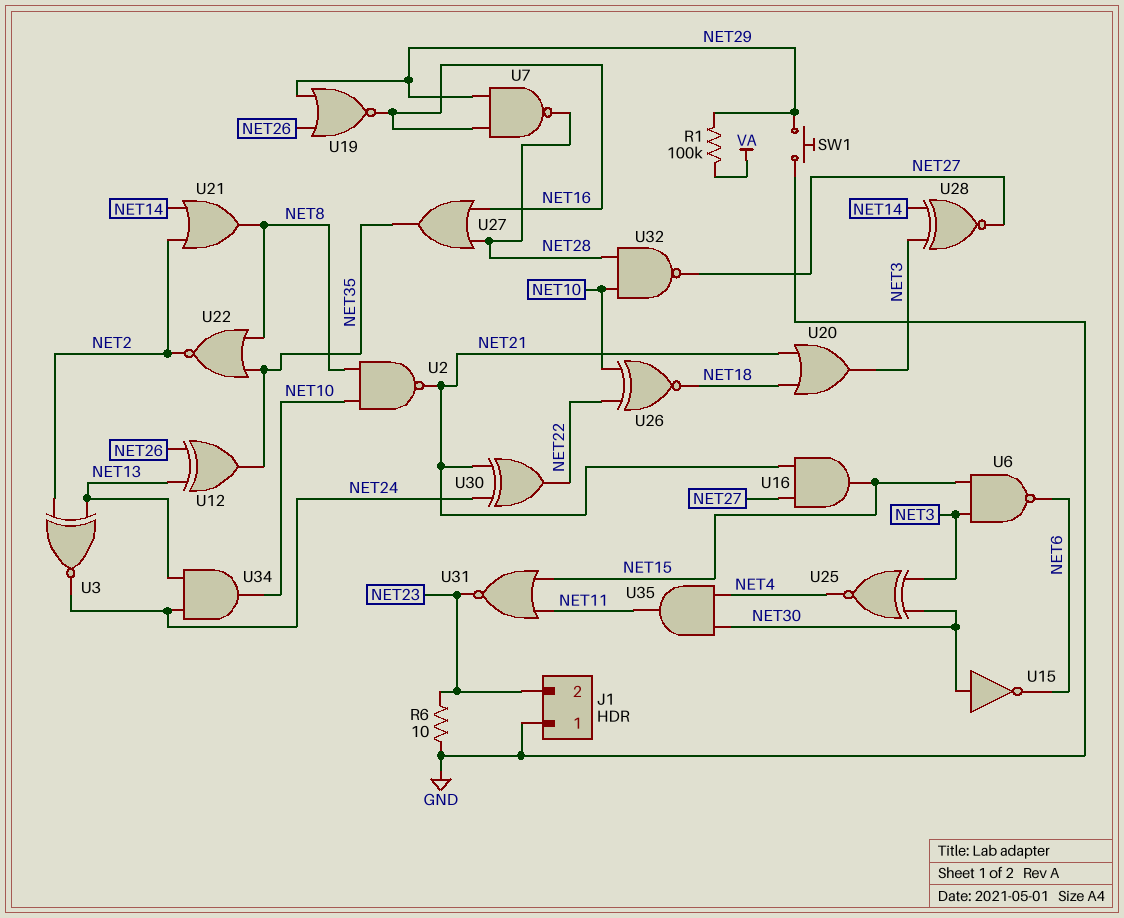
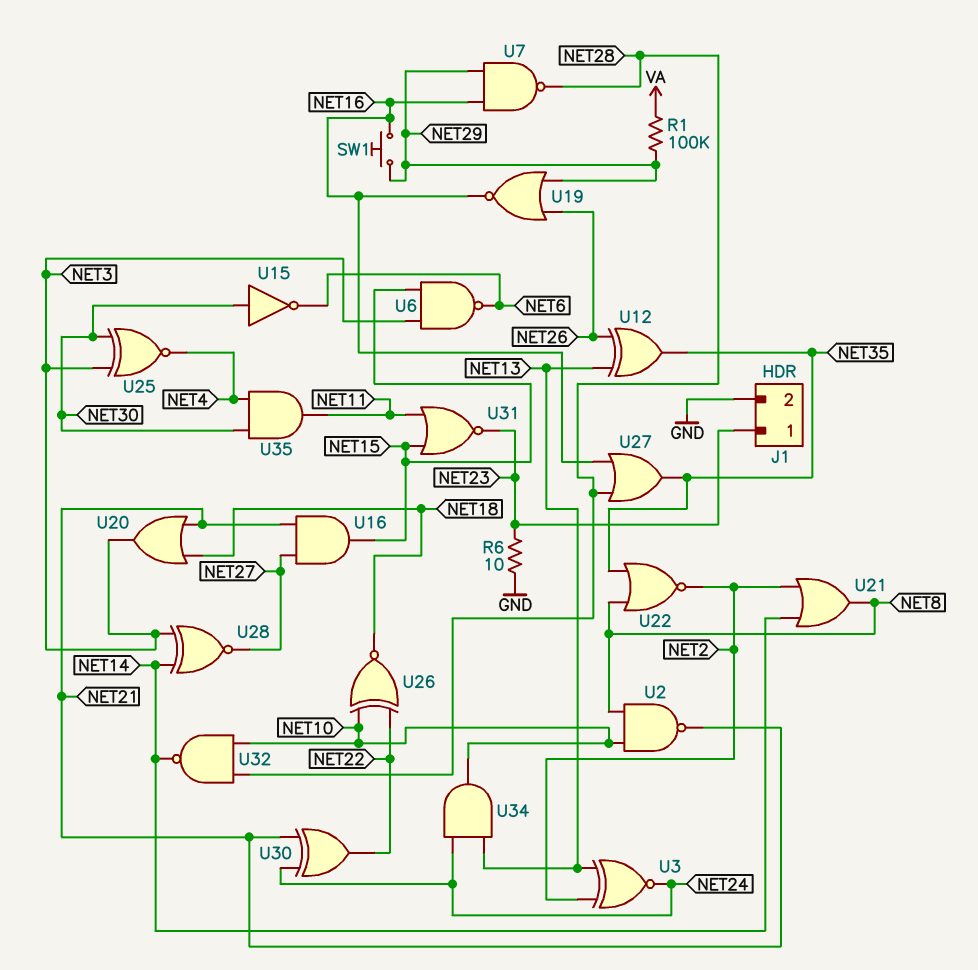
J1 pin 1: GND -> NET23
J1 pin 2: NET23 -> GND
SW1: button (GND, NET29) -> button (NET16, NET29)
U32: NAND (in NET10, in NET28, out NET27) -> NAND (in NET10, in NET28, out NET14)

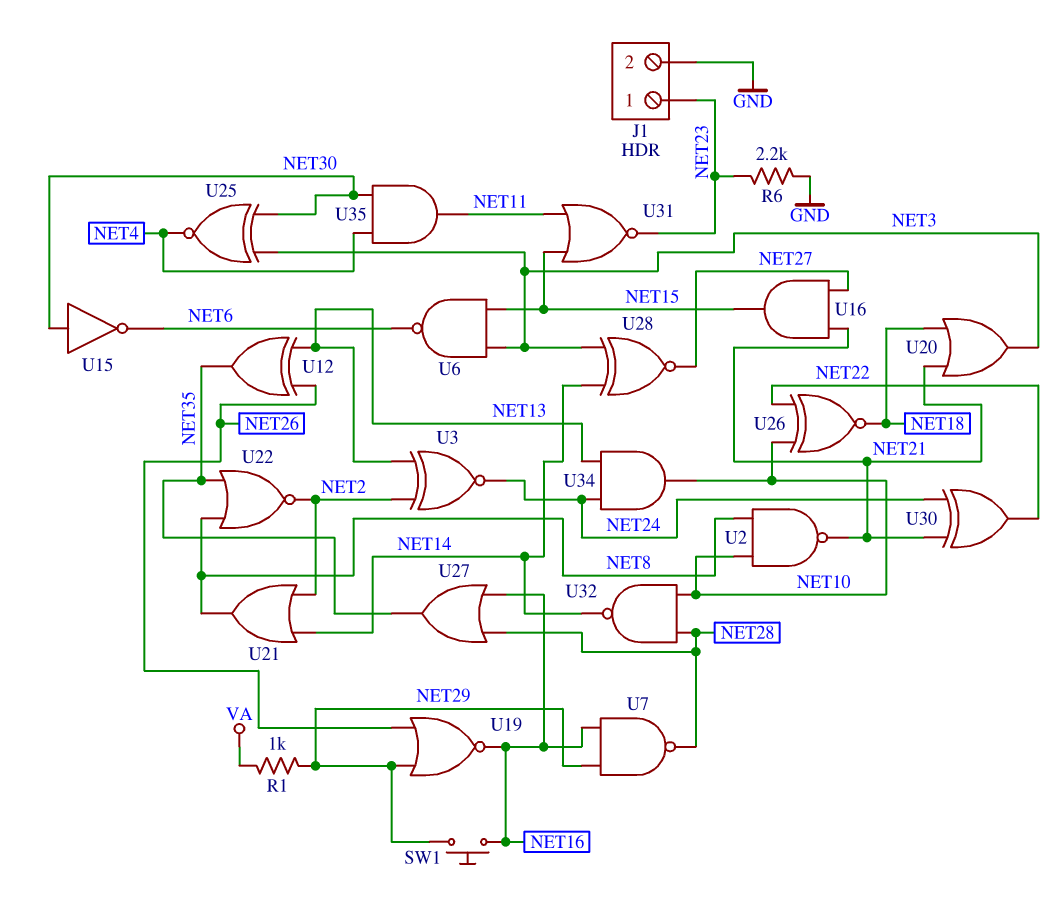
R1: 100k (NET29, VA) -> 1k (NET29, VA)
R6: 10 (GND, NET23) -> 2.2k (GND, NET23)

